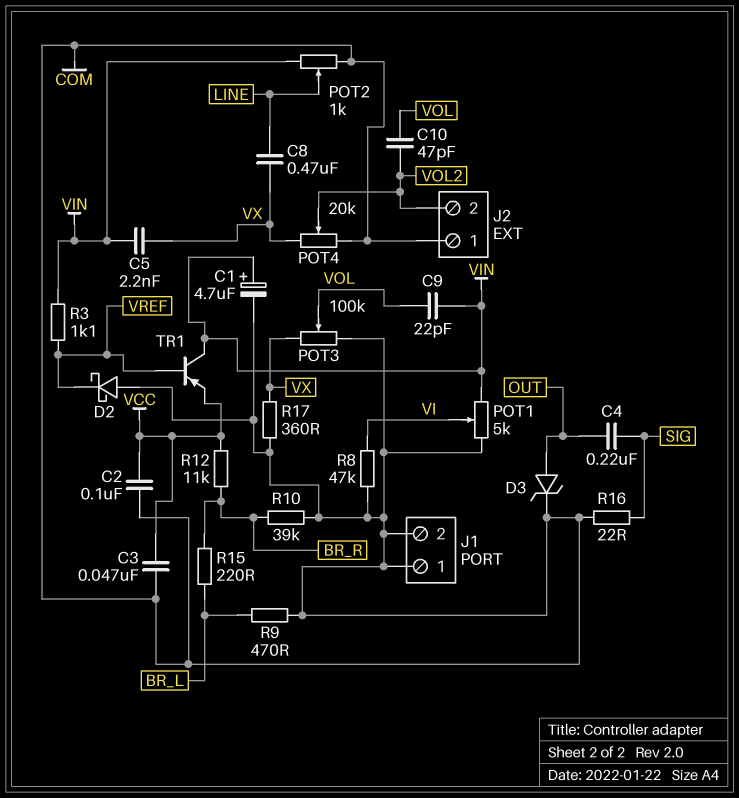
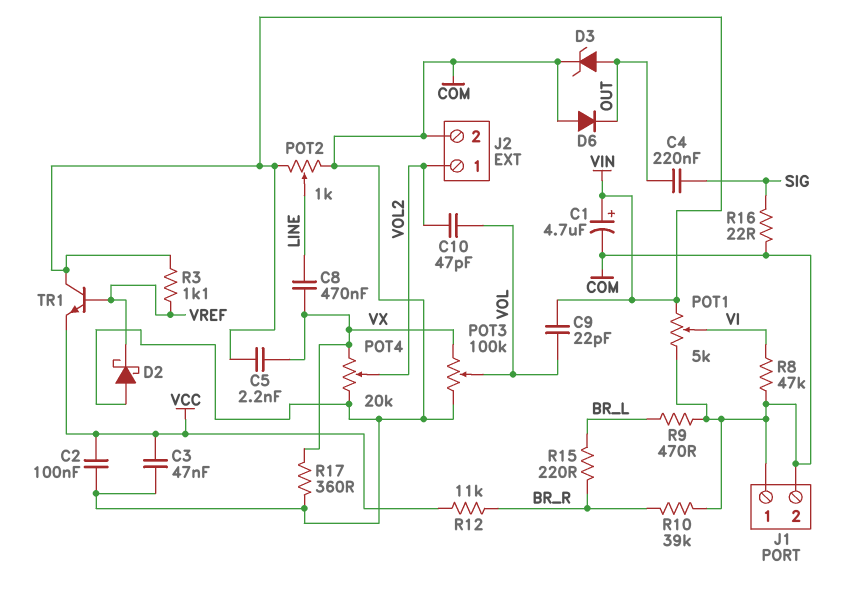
D6: none -> diode (A COM, K OUT)
J2 pin 1: COM -> VOL2
J2 pin 2: VOL2 -> COM
TR1: PNP (B VREF, C VIN, E VCC) -> NPN (B VREF, C VIN, E VCC)

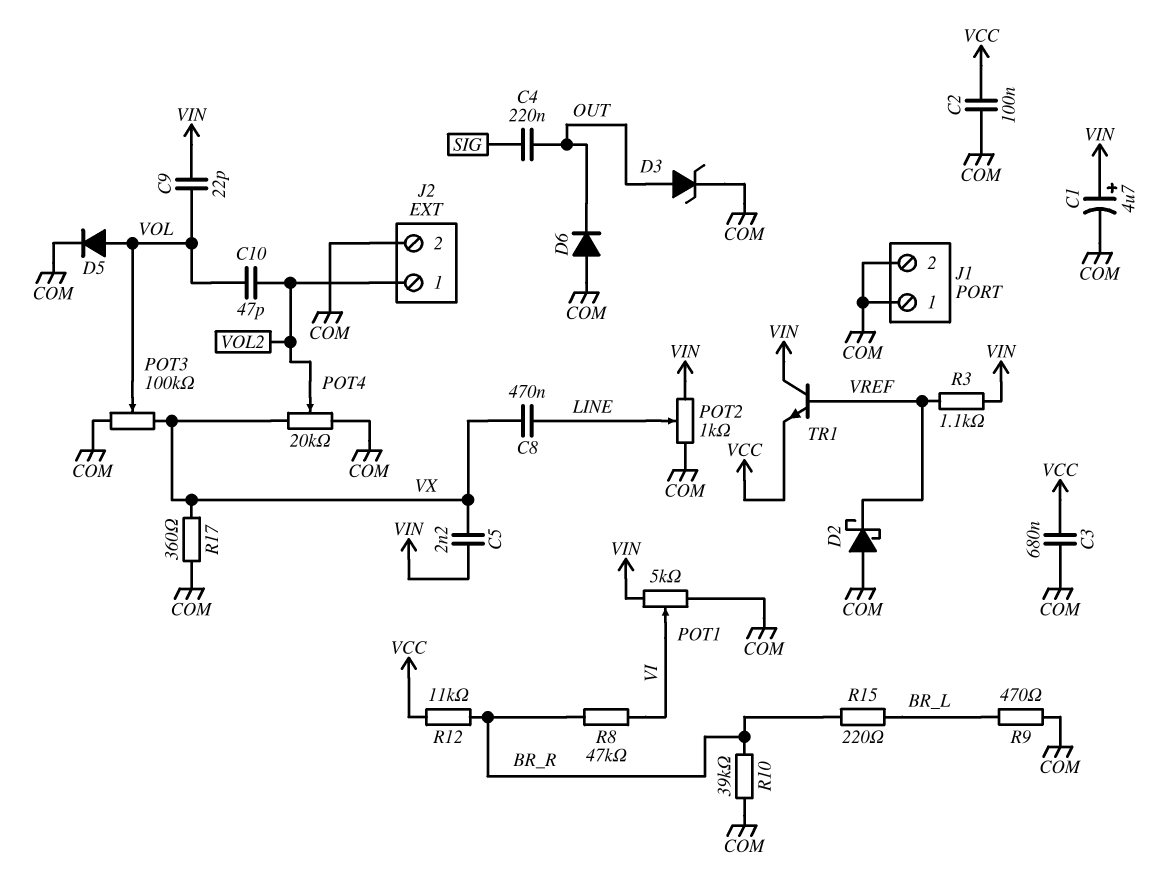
C3: 47nF (COM, VCC) -> 680nF (COM, VCC)
D5: none -> diode (A VOL, K COM)
R8: 47k (COM, VI) -> 47k (BR_R, VI)
R16: 22 (COM, SIG) -> none

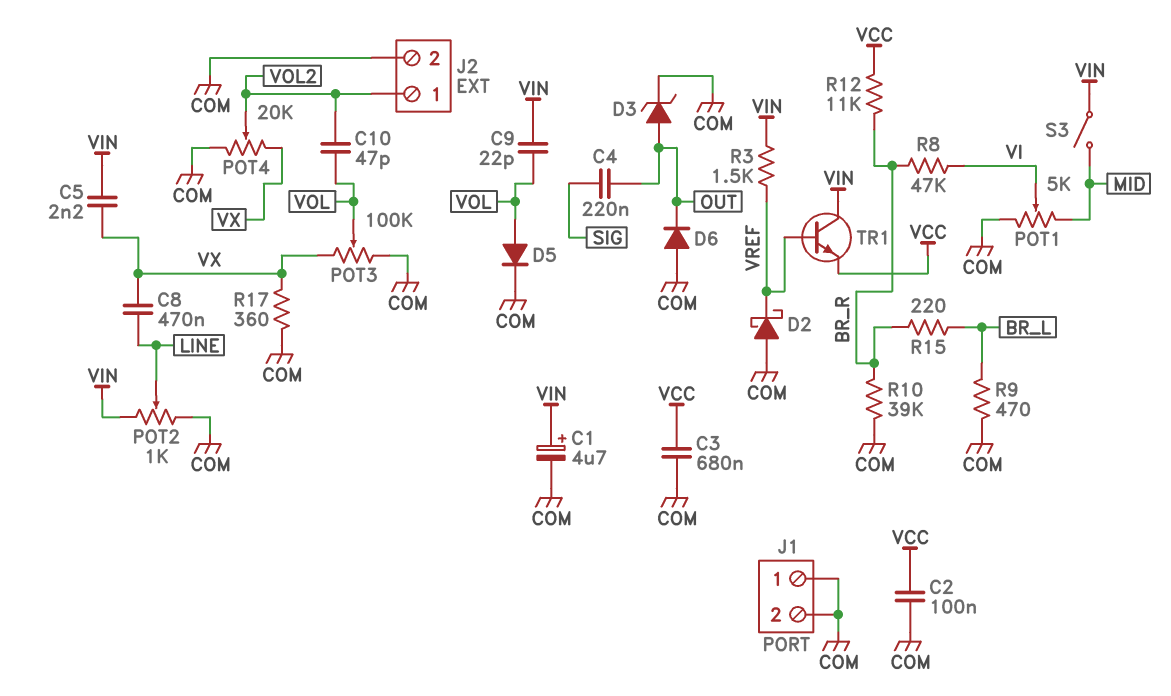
POT1: 5k (COM, VIN, wiper VI) -> 5k (COM, MID, wiper VI)
R3: 1.1k (VIN, VREF) -> 1.5k (VIN, VREF)
S3: none -> switch (MID, VIN)

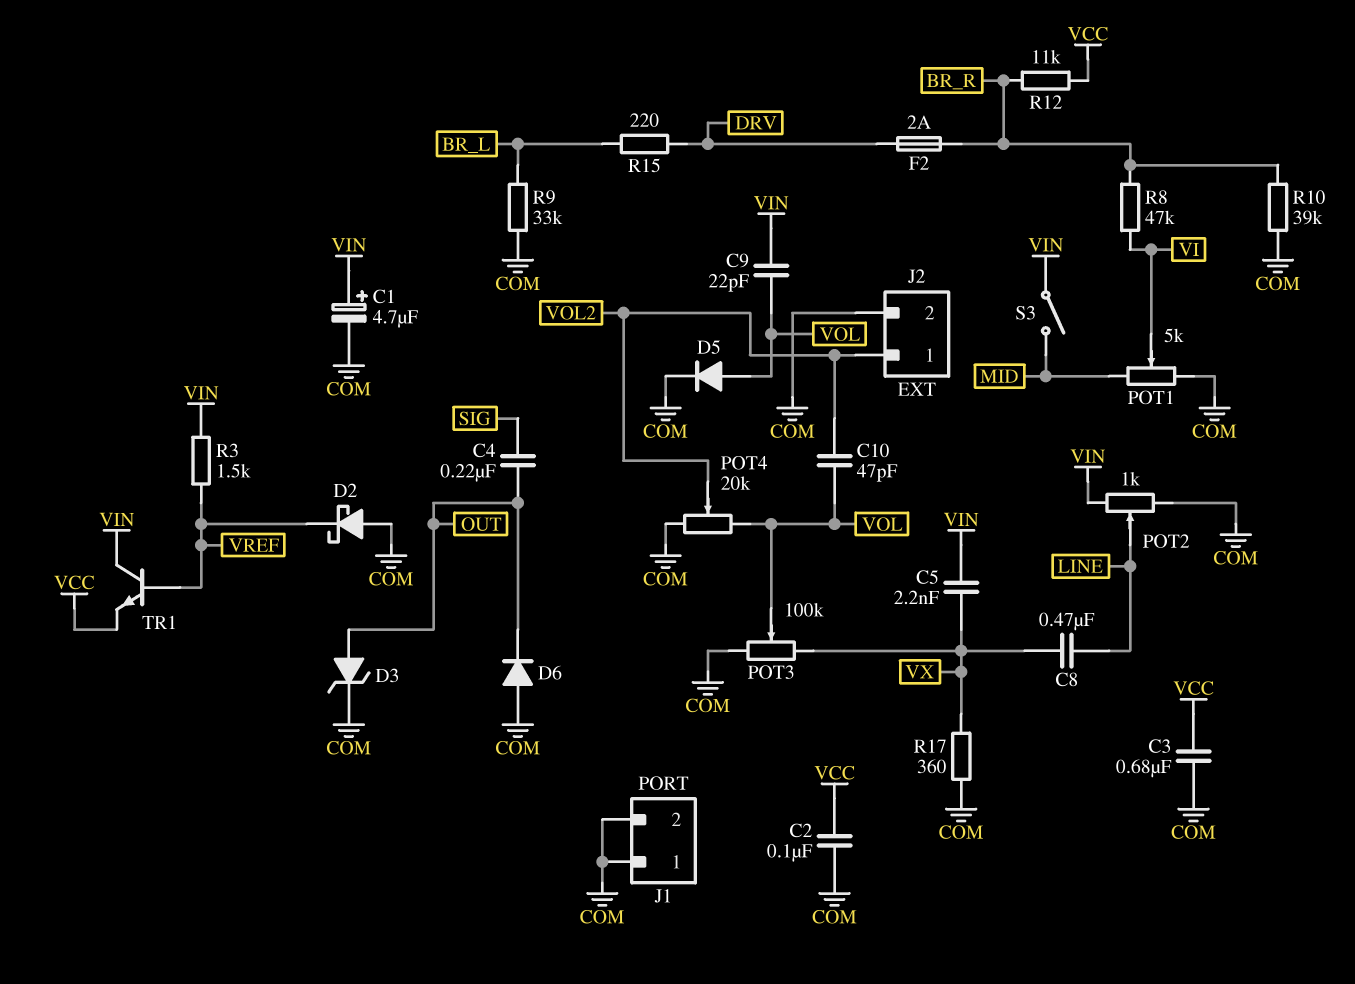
F2: none -> 2A (BR_R, DRV)
POT4: 20k (COM, VX, wiper VOL2) -> 20k (COM, VOL, wiper VOL2)
R9: 470 (BR_L, COM) -> 33k (BR_L, COM)
R15: 220 (BR_L, BR_R) -> 220 (BR_L, DRV)

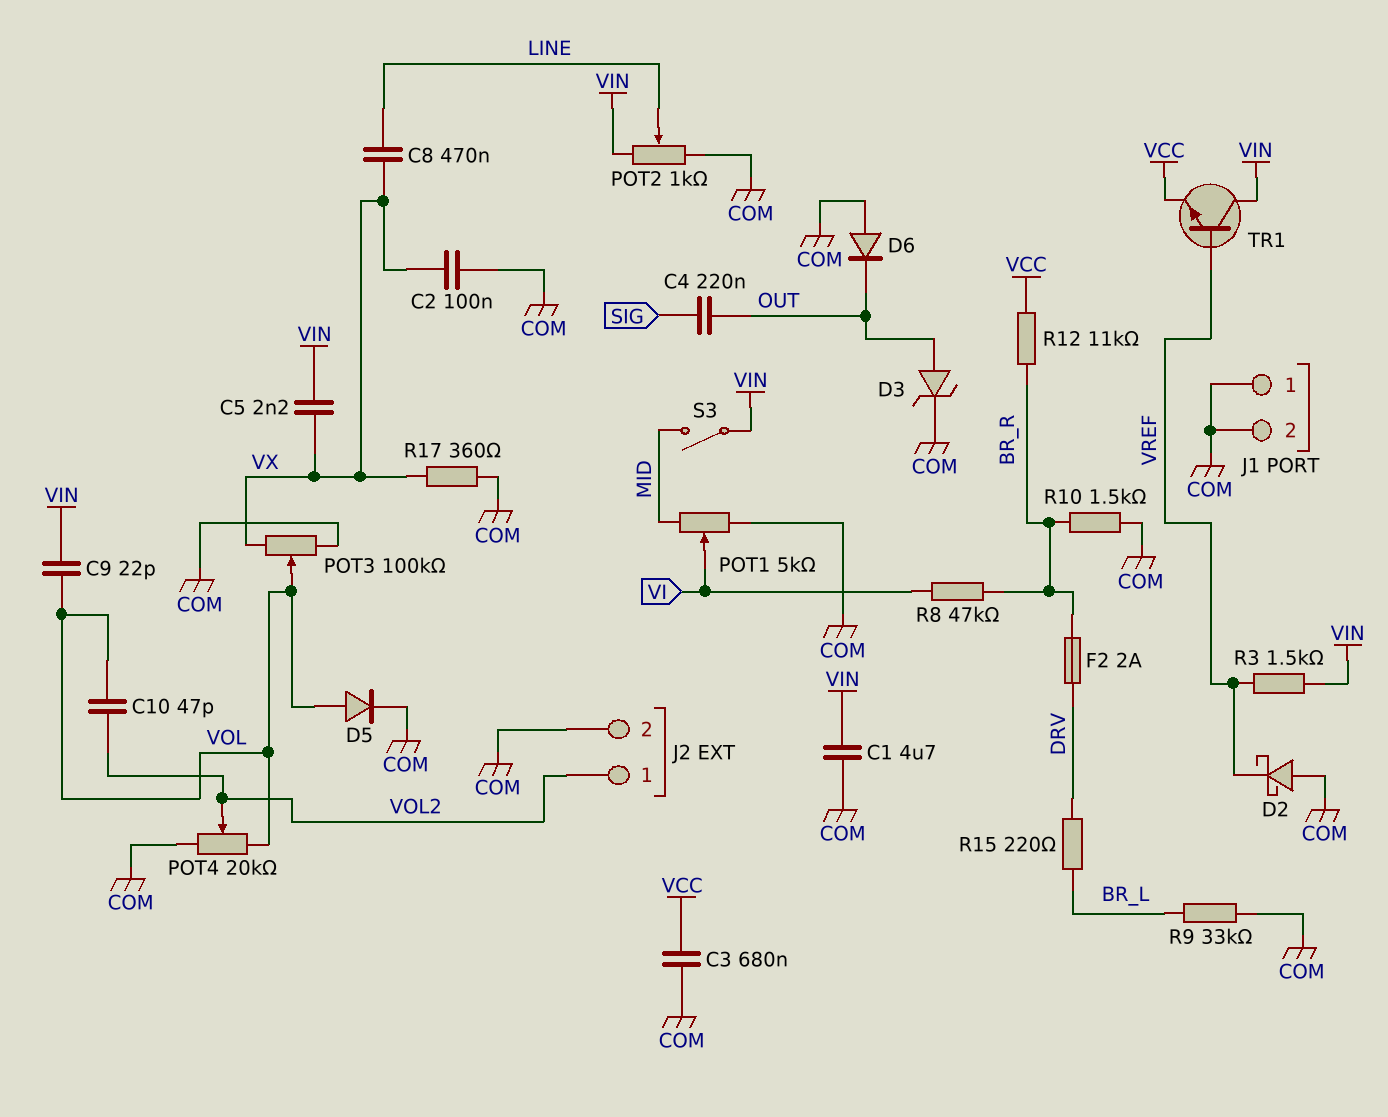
C1: 4.7uF (plus VIN, minus COM) -> 4.7uF (COM, VIN)
C2: 100nF (COM, VCC) -> 100nF (COM, VX)
R10: 39k (BR_R, COM) -> 1.5k (BR_R, COM)

